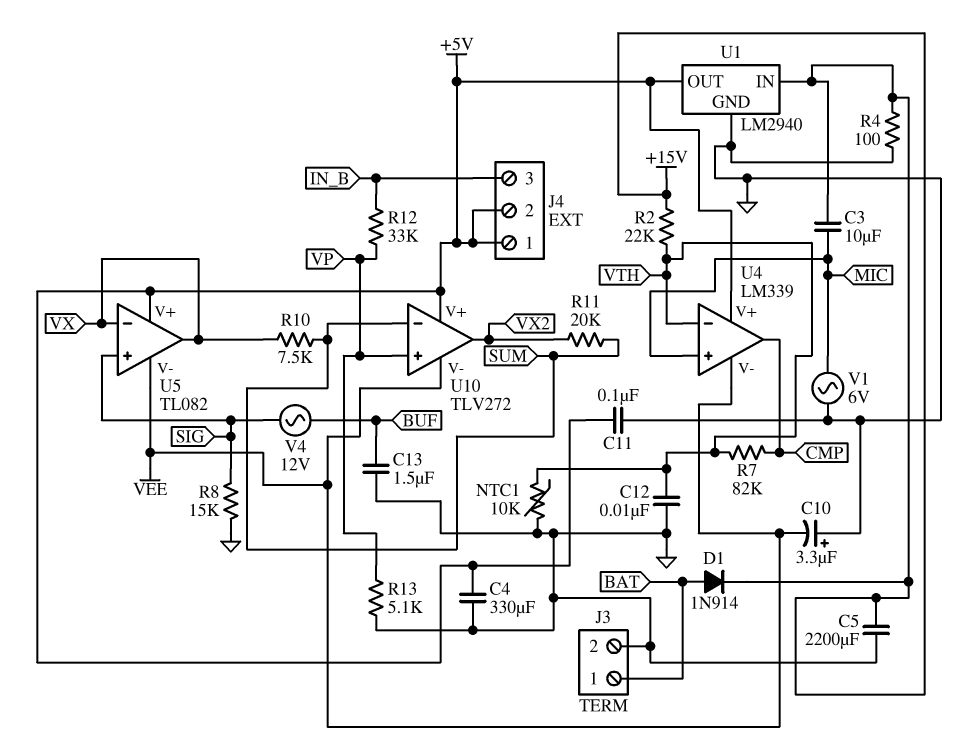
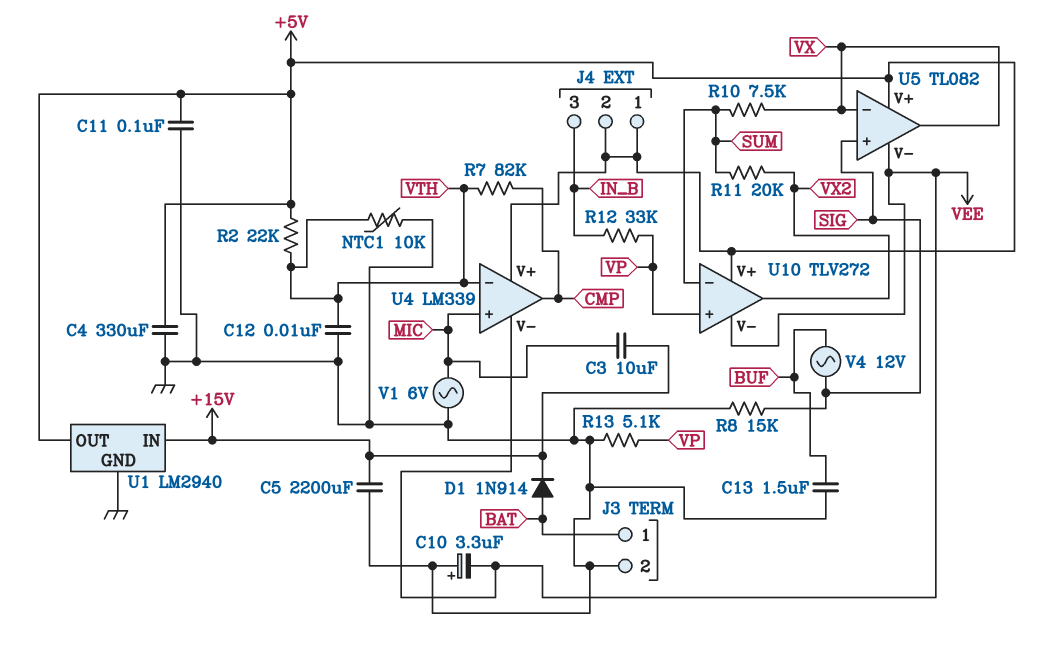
R2: 22k (+15V, VTH) -> 22k (+5V, VTH)
R4: 100 (+15V, GND) -> none

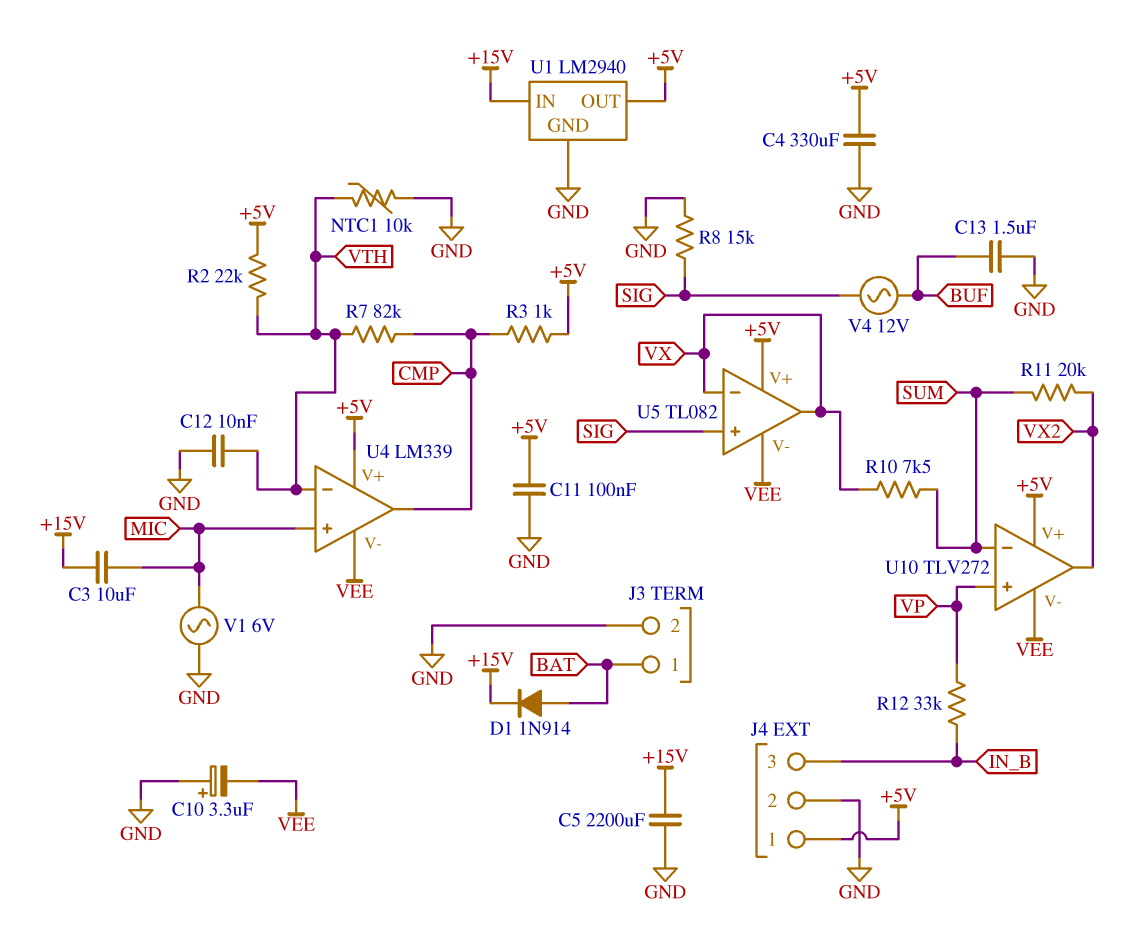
J4 pin 2: +5V -> GND
R3: none -> 1k (+5V, CMP)
R13: 5.1k (GND, VP) -> none

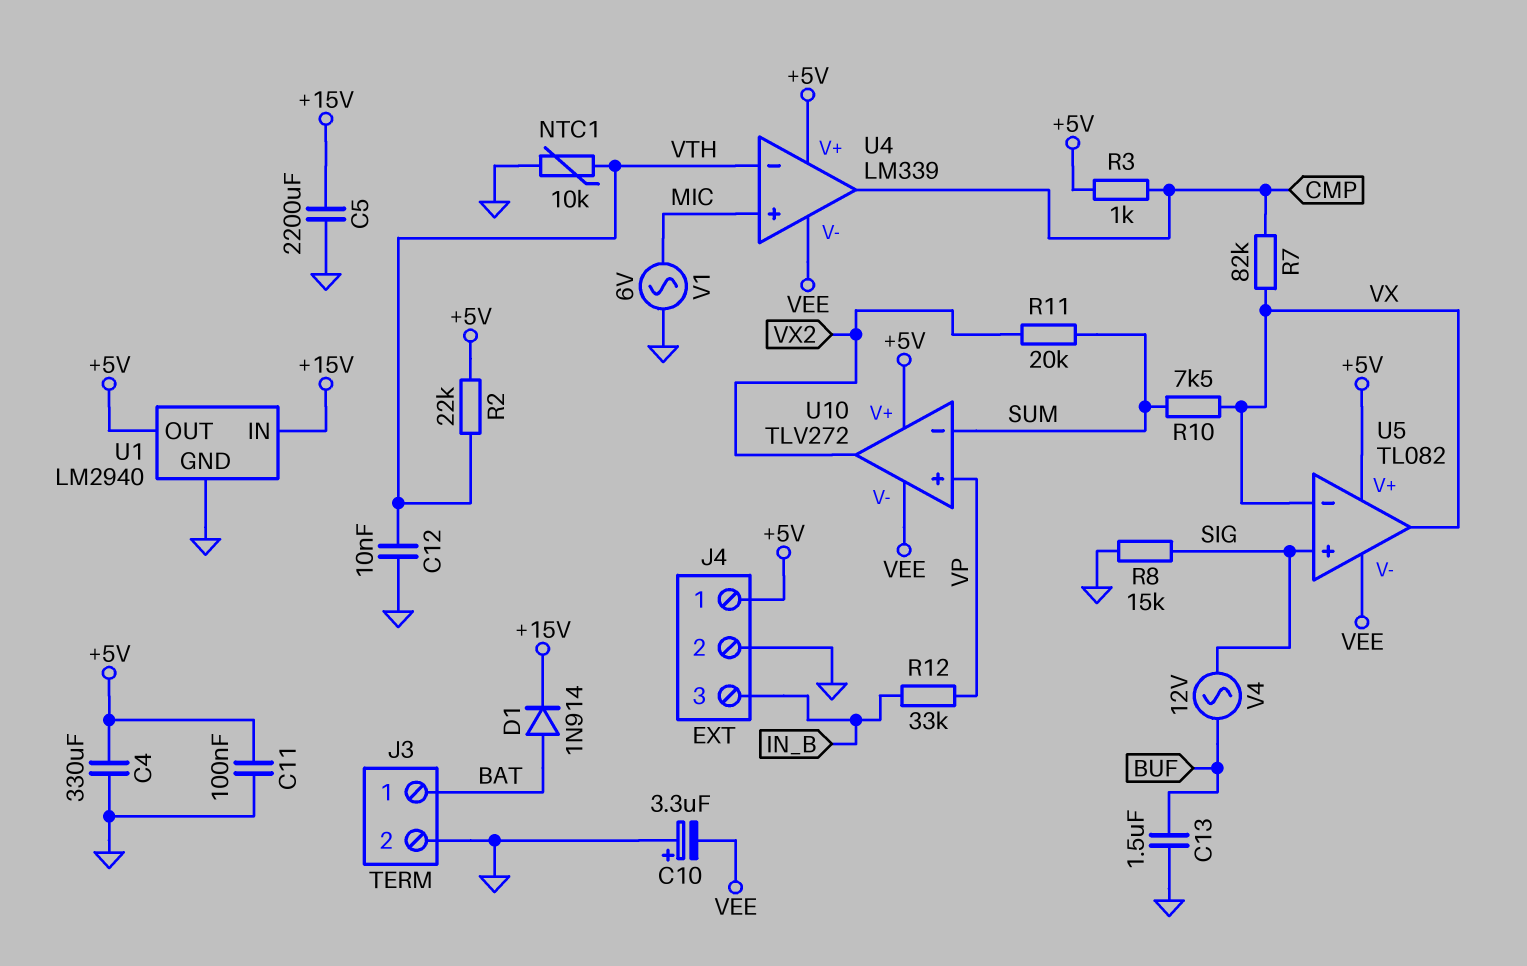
C3: 10uF (+15V, MIC) -> none
R7: 82k (CMP, VTH) -> 82k (CMP, VX)

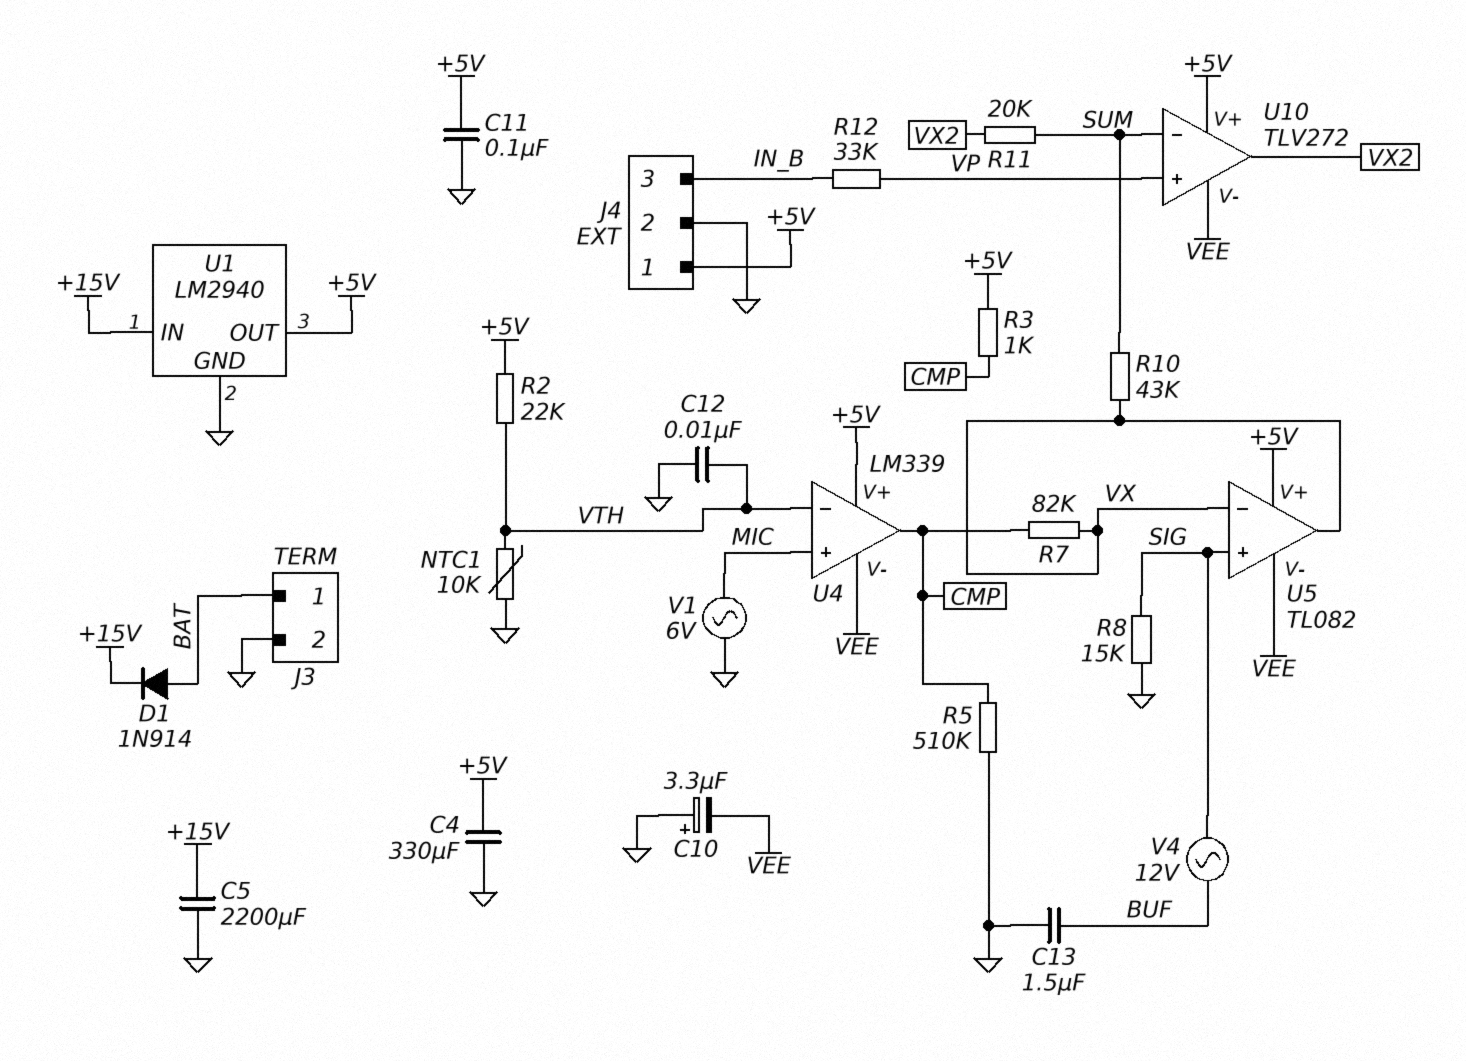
R5: none -> 510k (CMP, GND)
R10: 7.5k (SUM, VX) -> 43k (SUM, VX)

